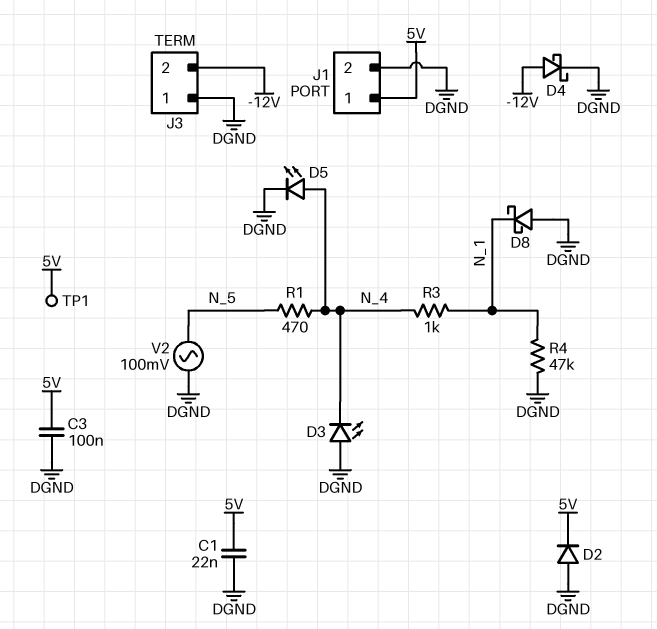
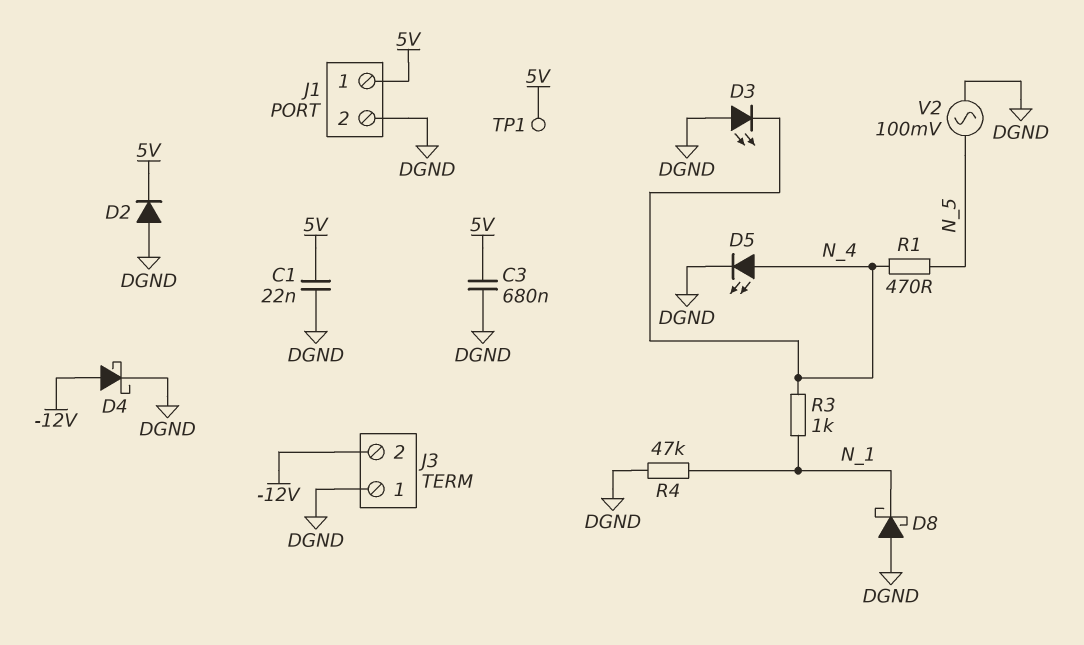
C3: 100nF (5V, DGND) -> 680nF (5V, DGND)

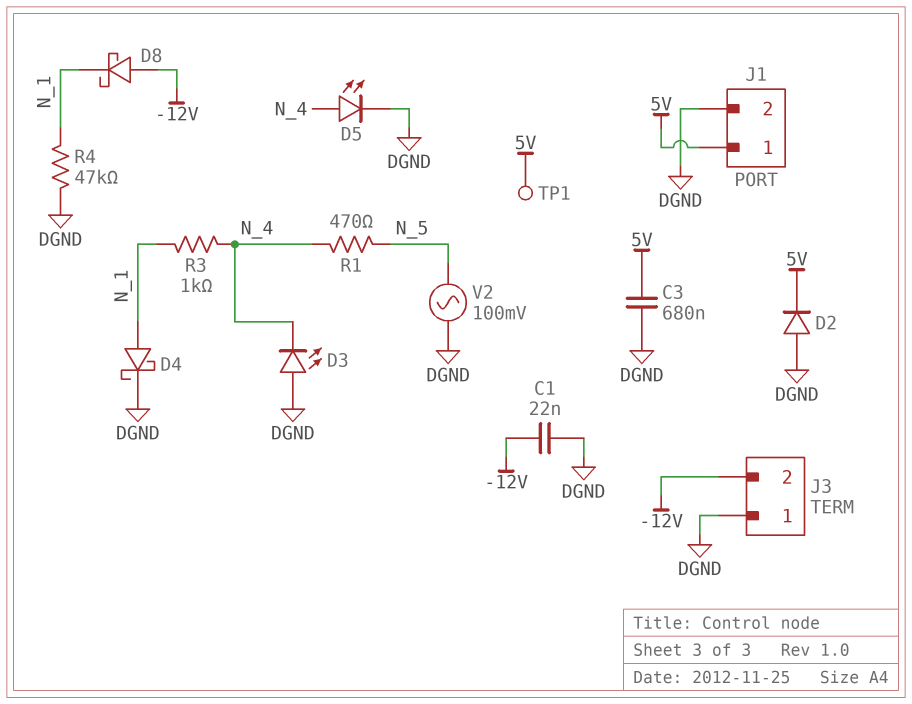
C1: 22nF (5V, DGND) -> 22nF (-12V, DGND)
D4: schottky (A -12V, K DGND) -> schottky (A N_1, K DGND)
D8: schottky (A DGND, K N_1) -> schottky (A -12V, K N_1)

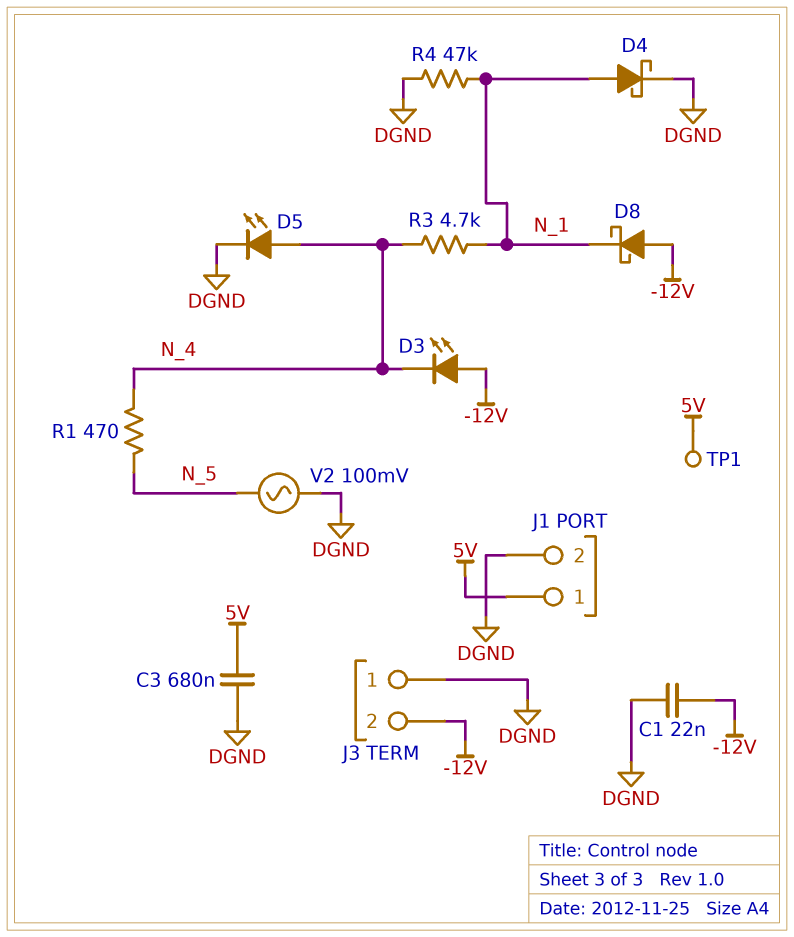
D2: diode (A DGND, K 5V) -> none
D3: LED (A DGND, K N_4) -> LED (A -12V, K N_4)
R3: 1k (N_1, N_4) -> 4.7k (N_1, N_4)

